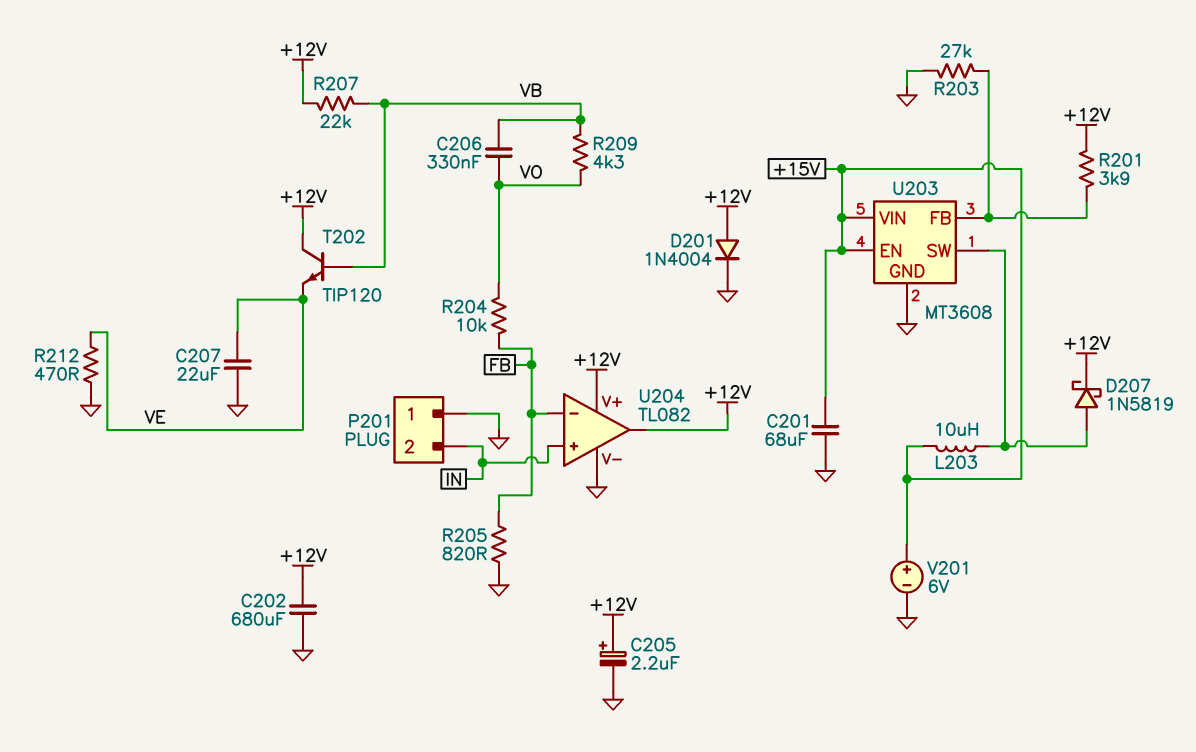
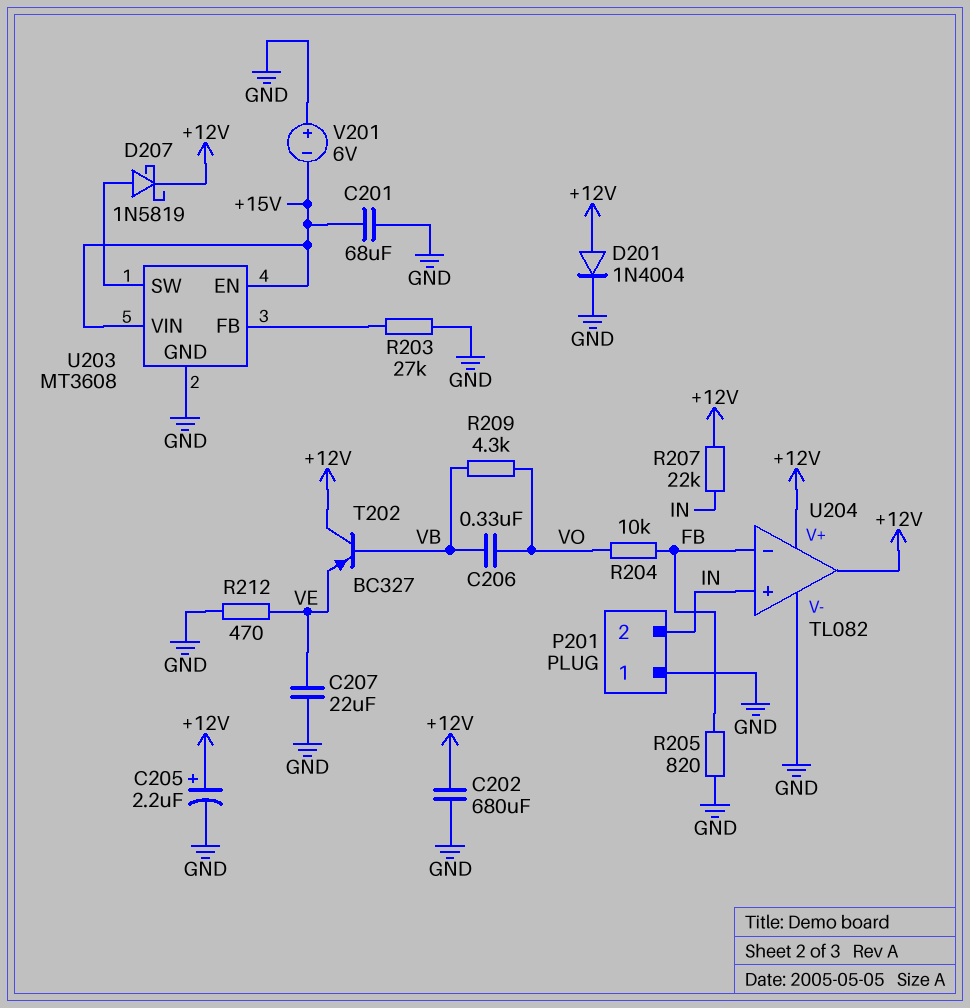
L203: 10uH (+15V, U203/SW) -> none
R201: 3.9k (+12V, U203/FB) -> none
R207: 22k (+12V, VB) -> 22k (+12V, IN)
T202: NPN TIP120 (B VB, C +12V, E VE) -> PNP BC327 (B VB, C +12V, E VE)
V201: 6V (plus +15V, minus GND) -> 6V (plus GND, minus +15V)

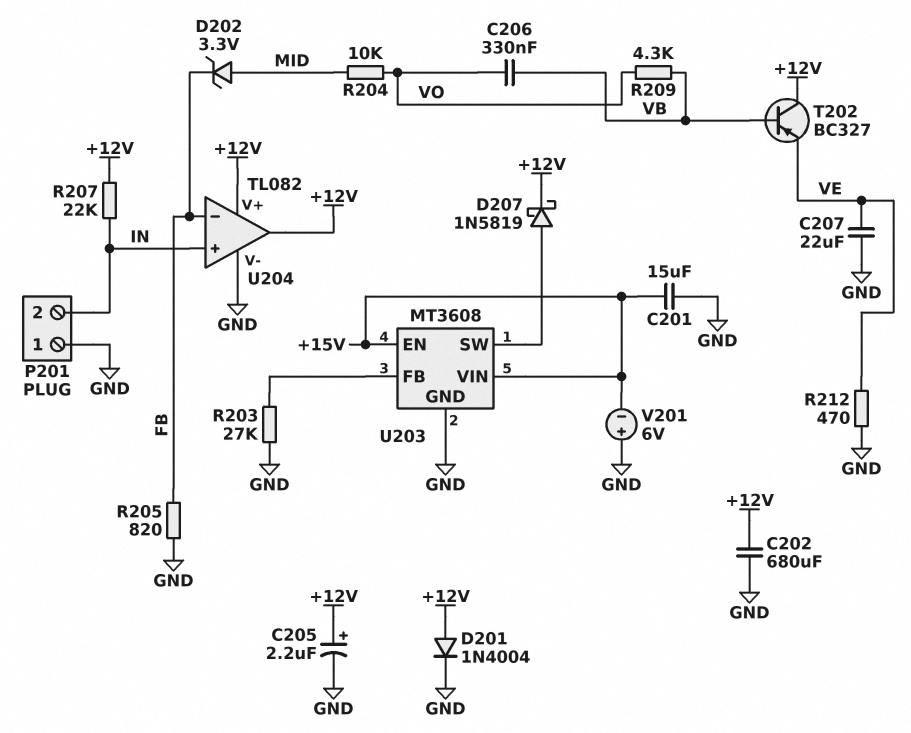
C201: 68uF (+15V, GND) -> 15uF (+15V, GND)
D202: none -> zener 3.3V (A MID, K FB)
R204: 10k (FB, VO) -> 10k (MID, VO)

